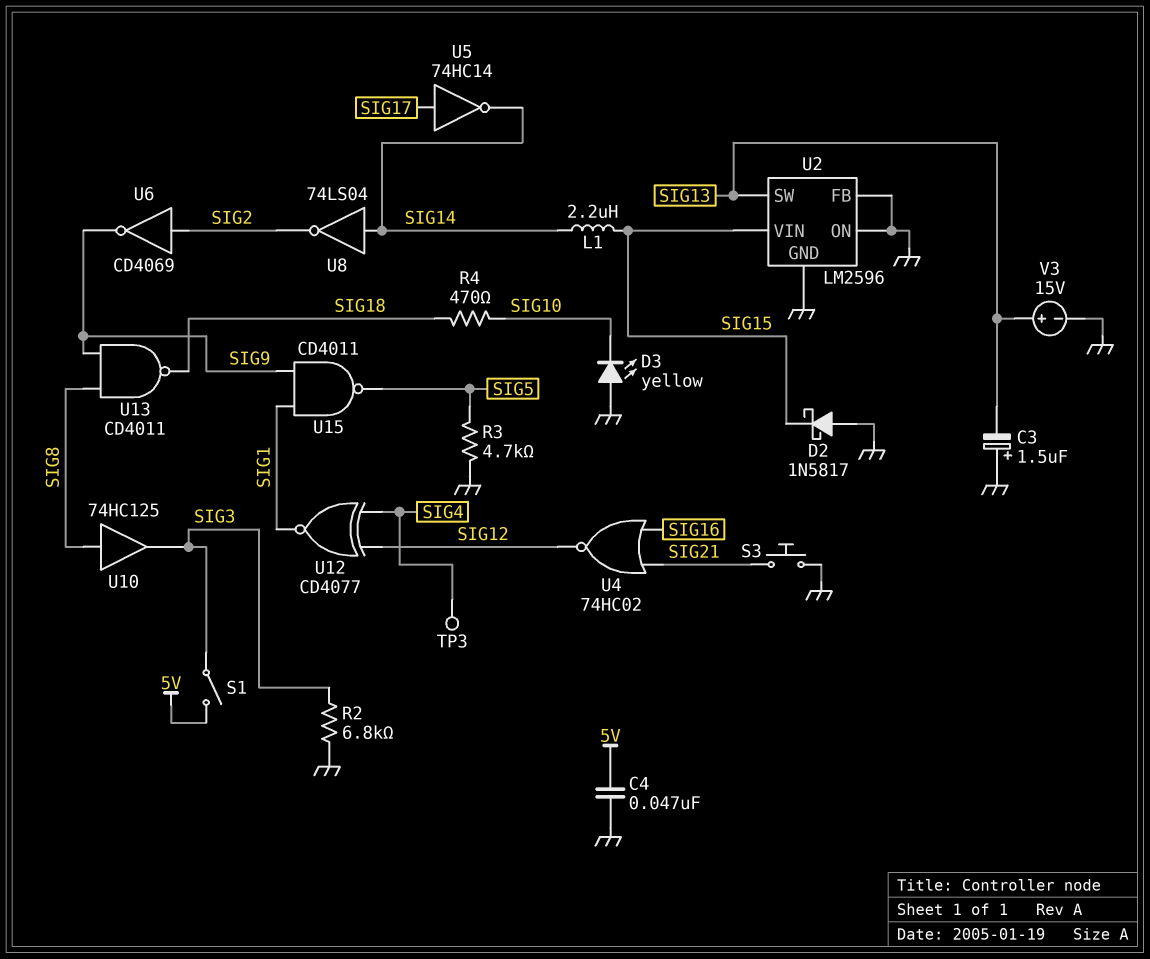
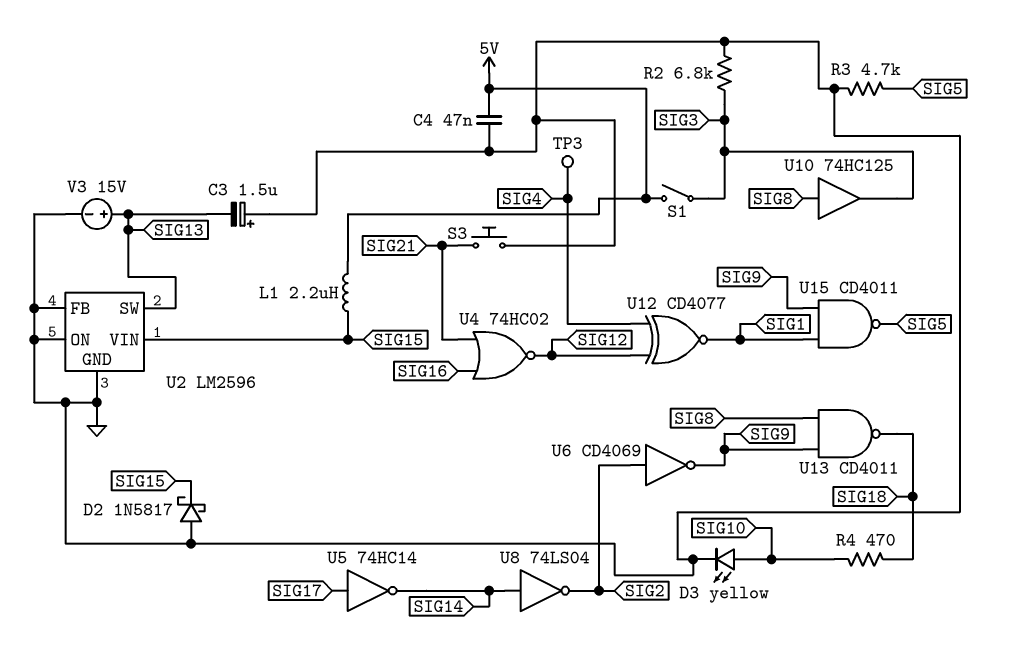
D3: LED yellow (A GND, K SIG10) -> LED yellow (A SIG10, K GND)
L1: 2.2uH (SIG14, SIG15) -> 2.2uH (5V, SIG15)

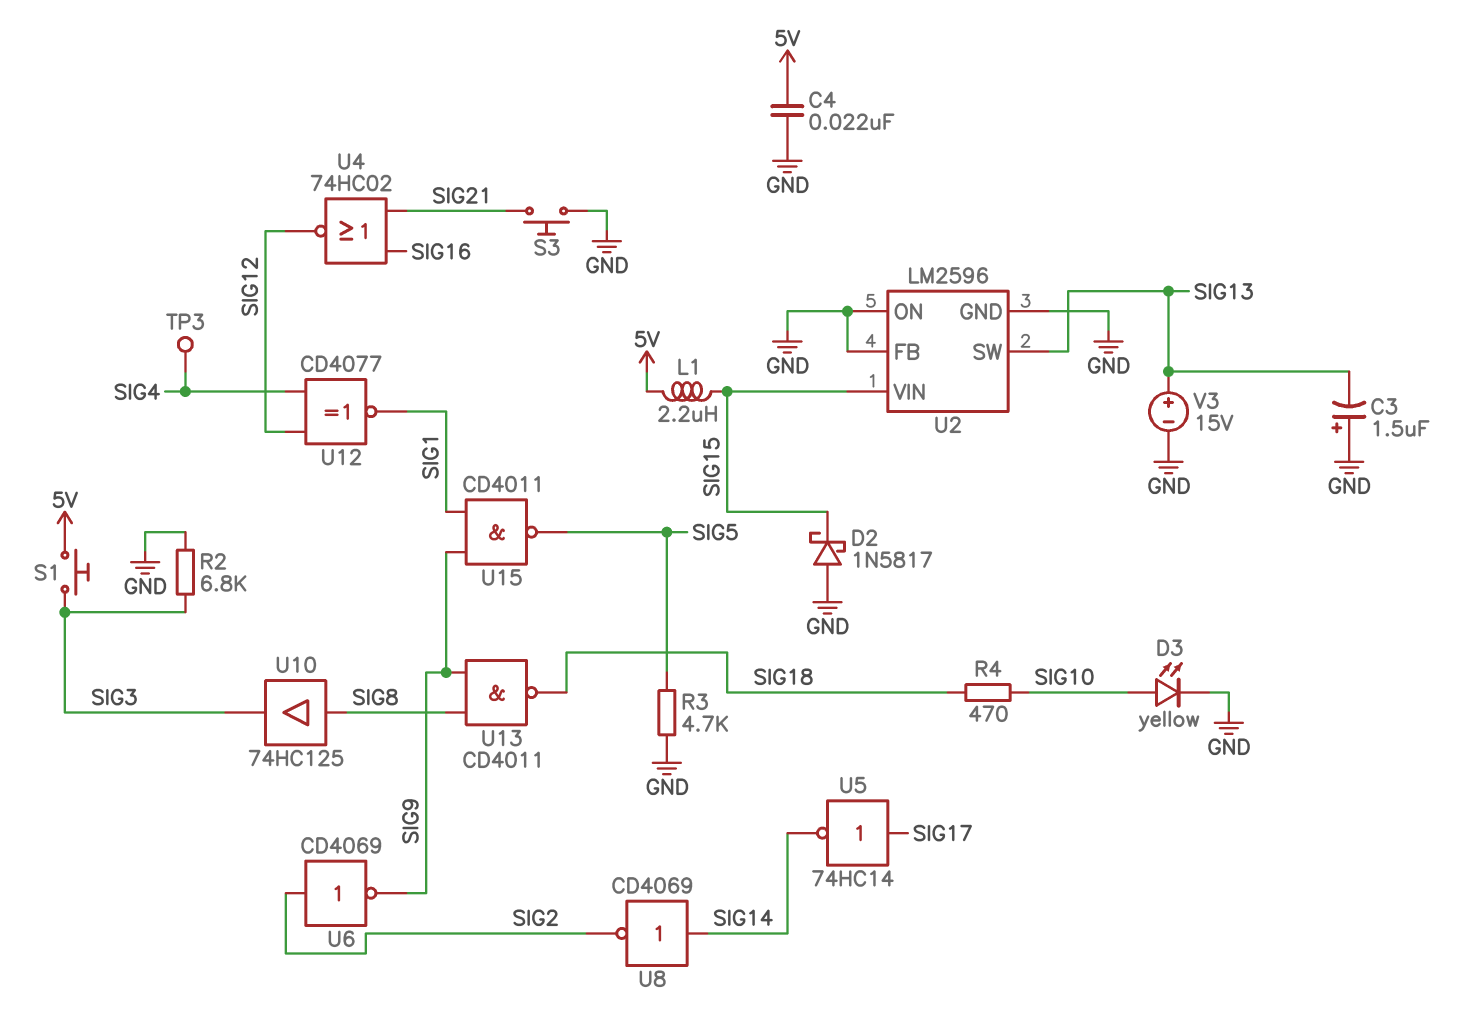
C4: 47nF (5V, GND) -> 22nF (5V, GND)
S1: switch (5V, SIG3) -> button (5V, SIG3)
U8: NOT 74LS04 (in SIG14, out SIG2) -> NOT CD4069 (in SIG14, out SIG2)

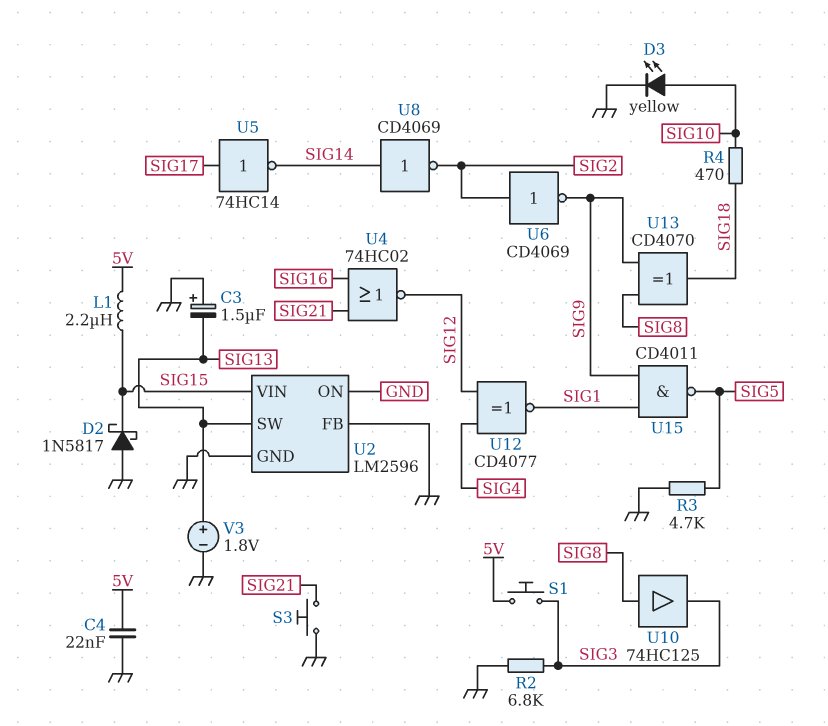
TP3: test point (SIG4) -> none
U13: NAND CD4011 (in SIG8, in SIG9, out SIG18) -> XOR CD4070 (in SIG8, in SIG9, out SIG18)
V3: 15V (plus SIG13, minus GND) -> 1.8V (plus SIG13, minus GND)

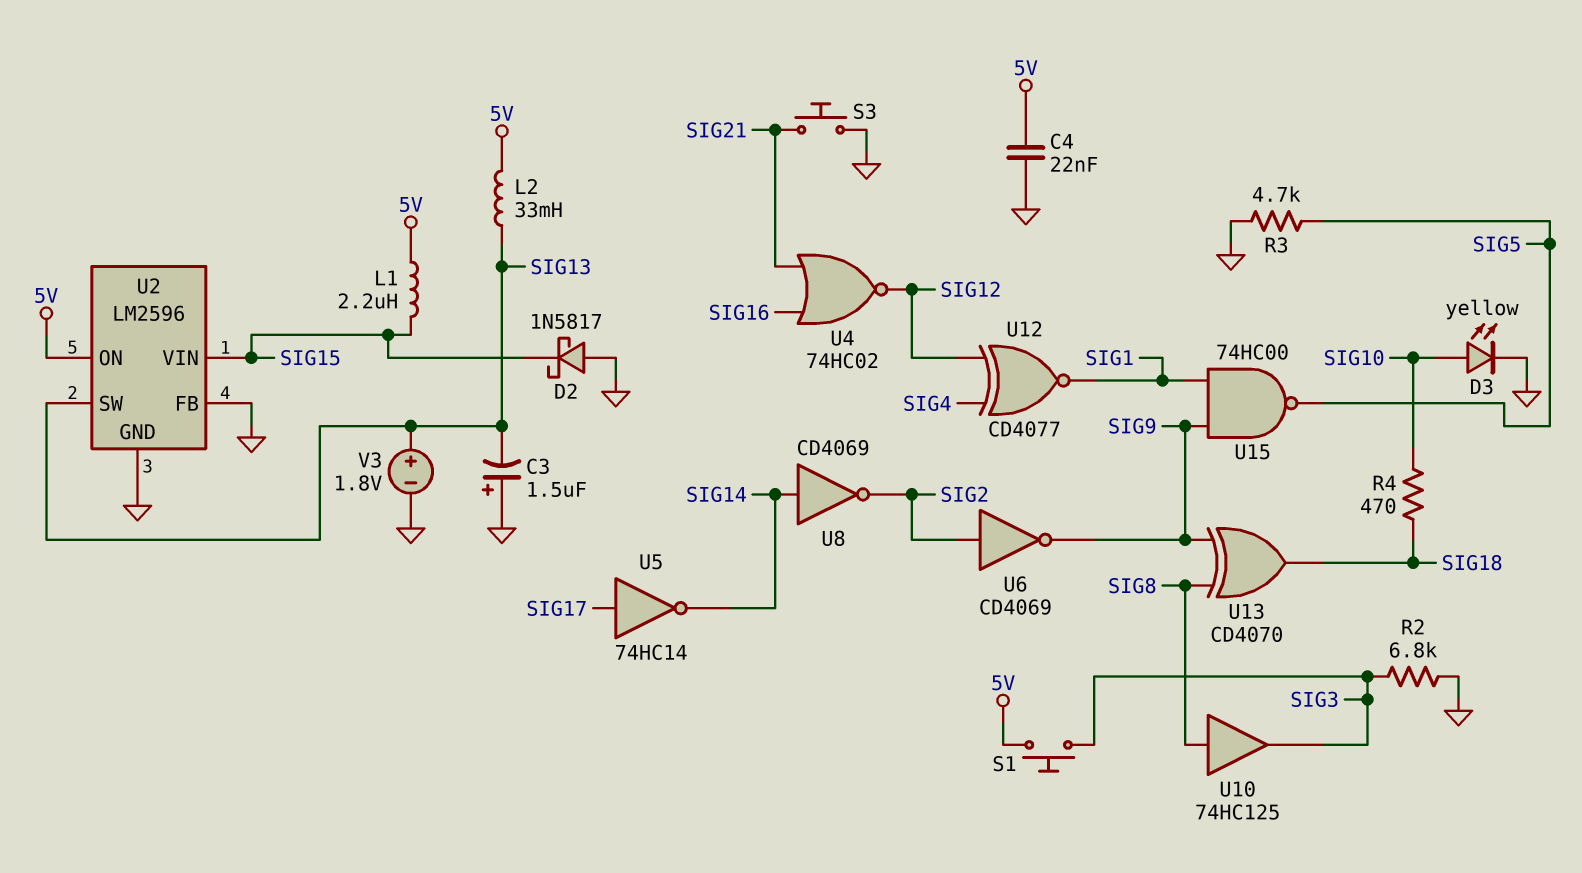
L2: none -> 33mH (5V, SIG13)
U2 pin ON: GND -> 5V
U15: NAND CD4011 (in SIG1, in SIG9, out SIG5) -> NAND 74HC00 (in SIG1, in SIG9, out SIG5)

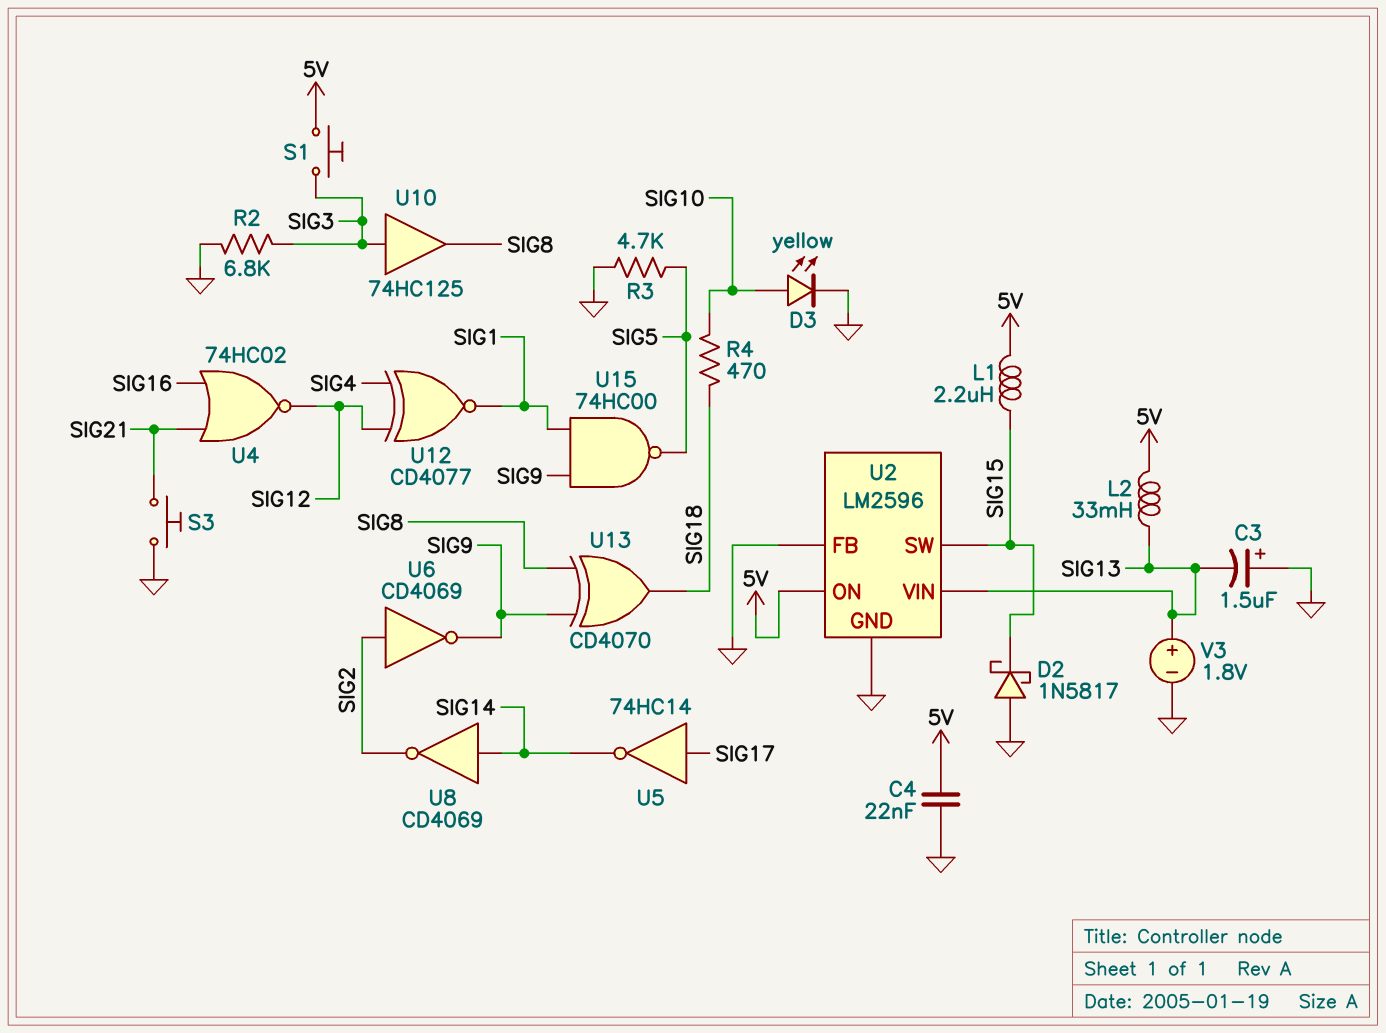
U2 pin SW: SIG13 -> SIG15
U2 pin VIN: SIG15 -> SIG13
U10: buffer 74HC125 (in SIG8, out SIG3) -> buffer 74HC125 (in SIG3, out SIG8)

